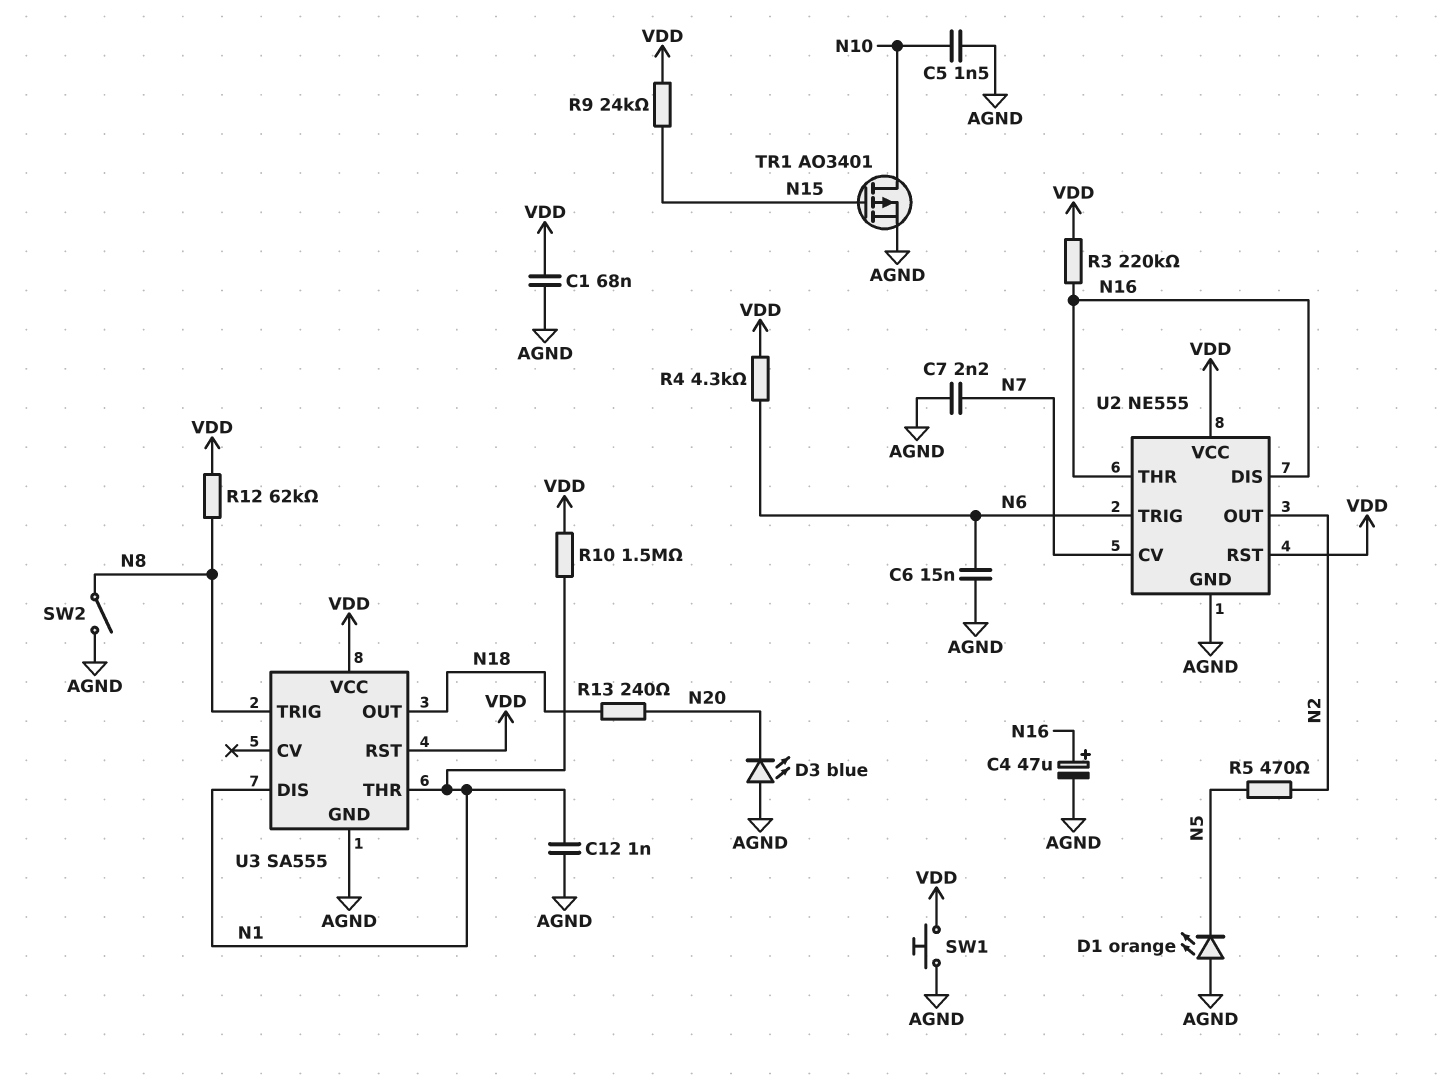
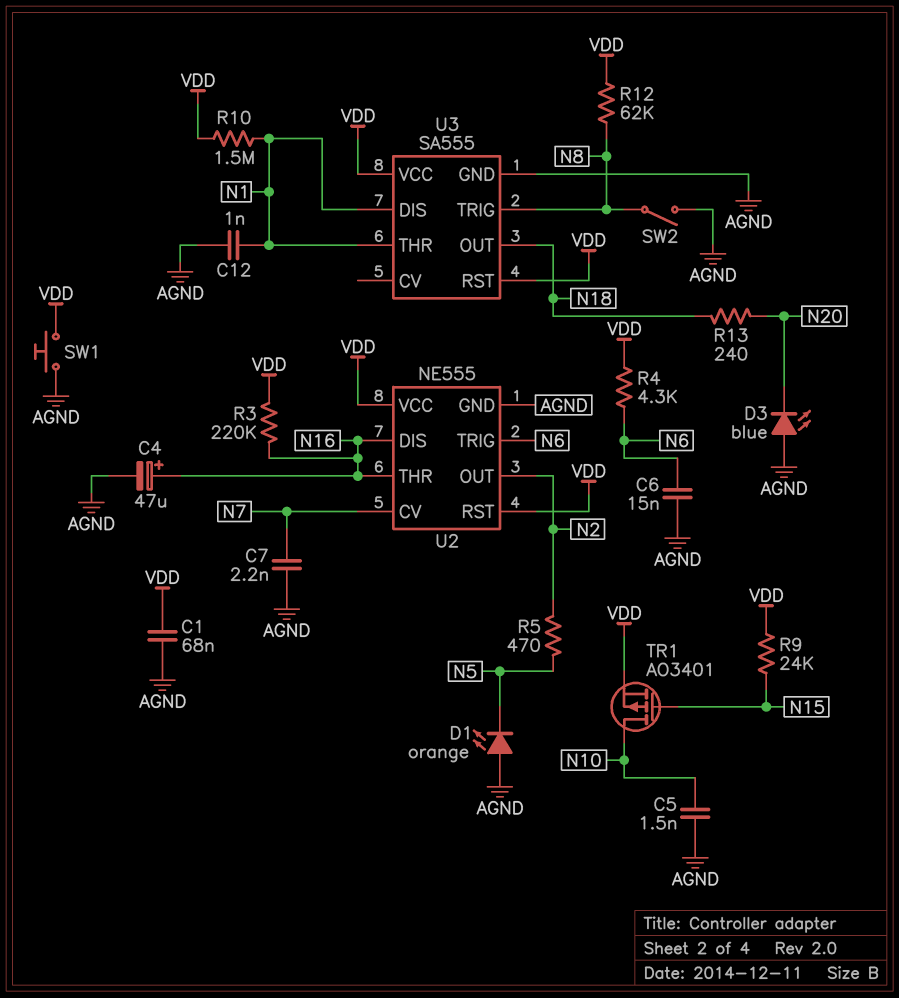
TR1: PMOS AO3401 (G N15, D N10, S AGND) -> PMOS AO3401 (G N15, D N10, S VDD)

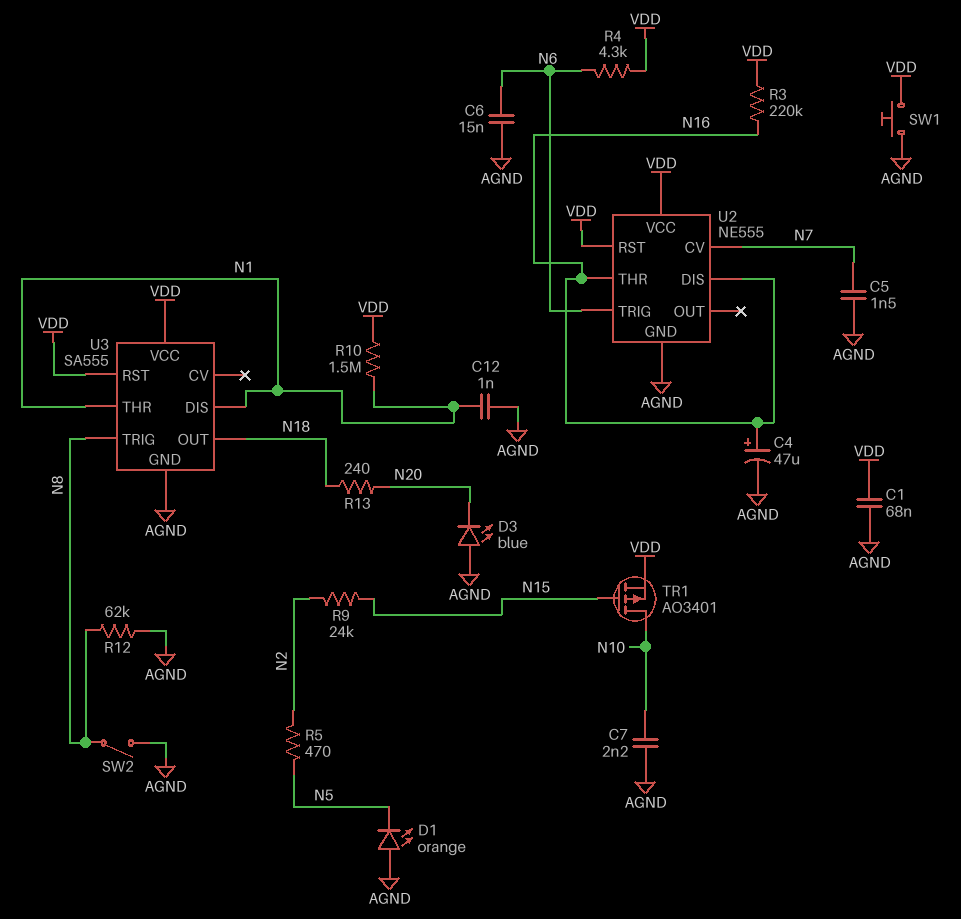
C5: 1.5nF (AGND, N10) -> 1.5nF (AGND, N7)
C7: 2.2nF (AGND, N7) -> 2.2nF (AGND, N10)
R9: 24k (N15, VDD) -> 24k (N2, N15)
R12: 62k (N8, VDD) -> 62k (AGND, N8)
U2 pin OUT: N2 -> none

